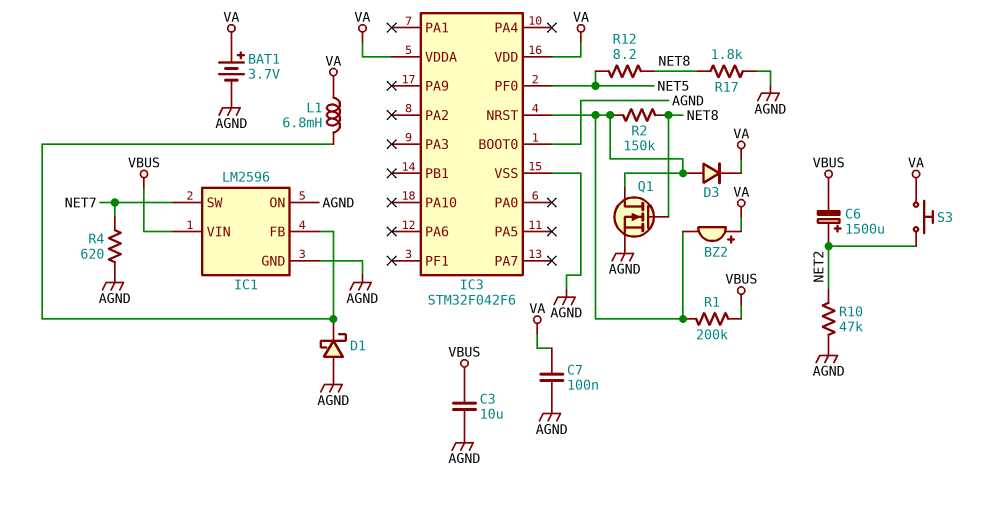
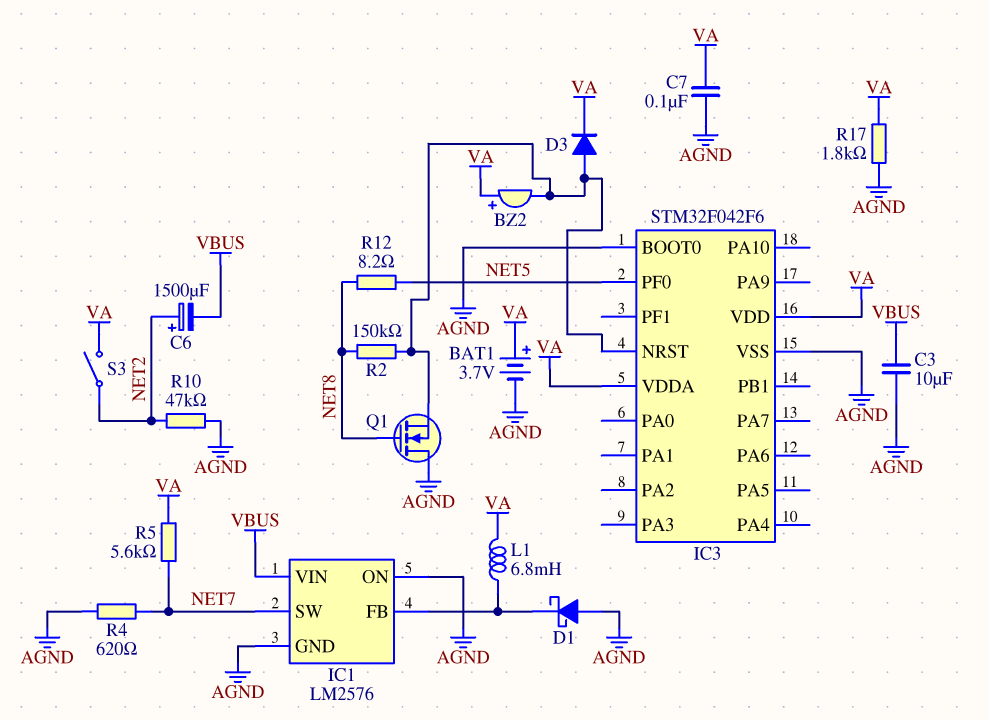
IC1: LM2596 -> LM2576
Q1: NMOS (G NET8, D IC3/NRST, S AGND) -> NMOS (G NET8, D AGND, S IC3/NRST)
R1: 200k (IC3/NRST, VBUS) -> none
R5: none -> 5.6k (NET7, VA)
R17: 1.8k (AGND, NET8) -> 1.8k (AGND, VA)
S3: button (NET2, VA) -> switch (NET2, VA)

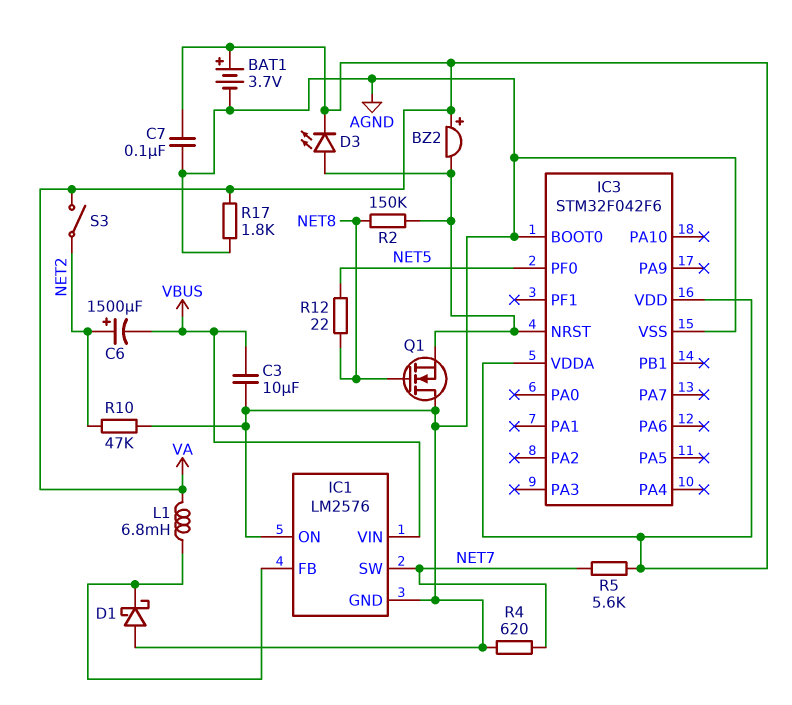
D3: diode (A IC3/NRST, K VA) -> LED (A IC3/NRST, K VA)
R12: 8.2 (NET5, NET8) -> 22 (NET5, NET8)

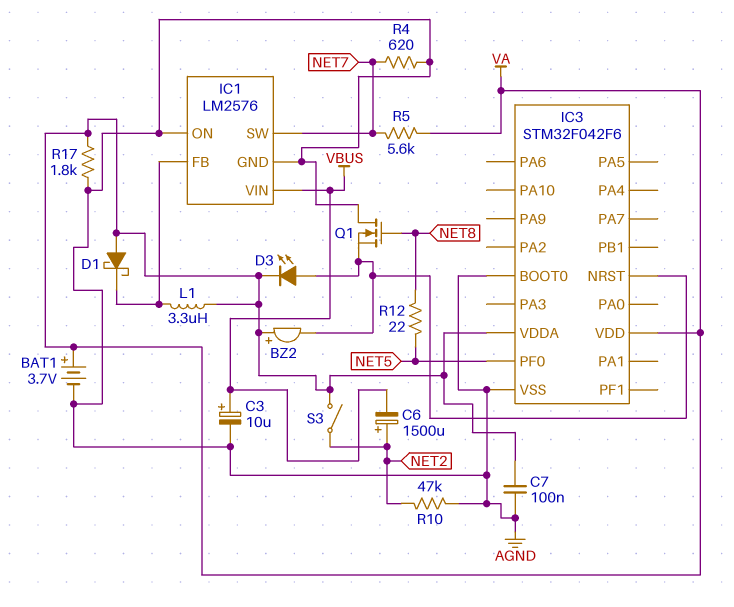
C3: 10uF (AGND, VBUS) -> 10uF (plus VBUS, minus AGND)
D1: schottky (A AGND, K IC1/FB) -> schottky (A VA, K IC1/FB)
L1: 6.8mH (IC1/FB, VA) -> 3.3uH (IC1/FB, VA)
R2: 150k (IC3/NRST, NET8) -> none

